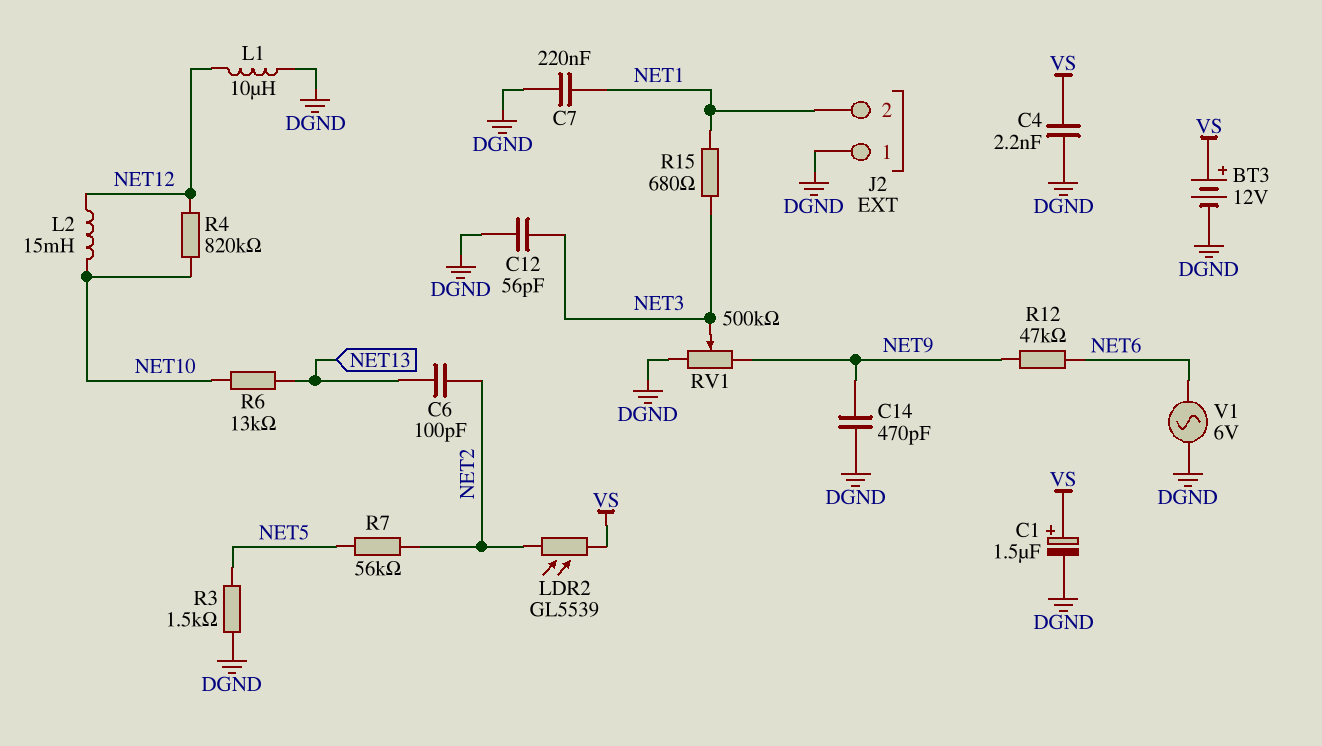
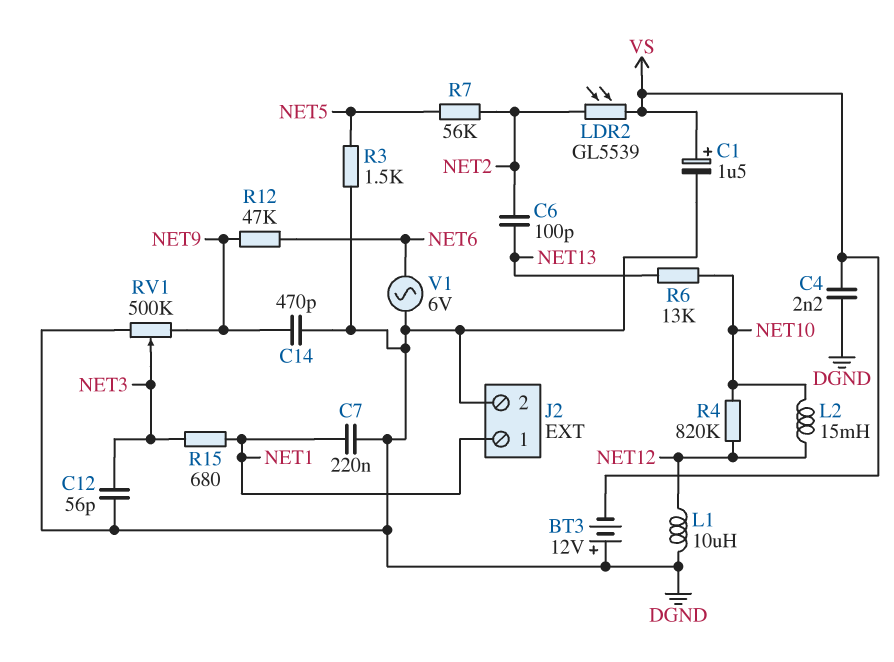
BT3: 12V (plus VS, minus DGND) -> 12V (plus DGND, minus VS)
J2 pin 1: DGND -> NET1
J2 pin 2: NET1 -> DGND

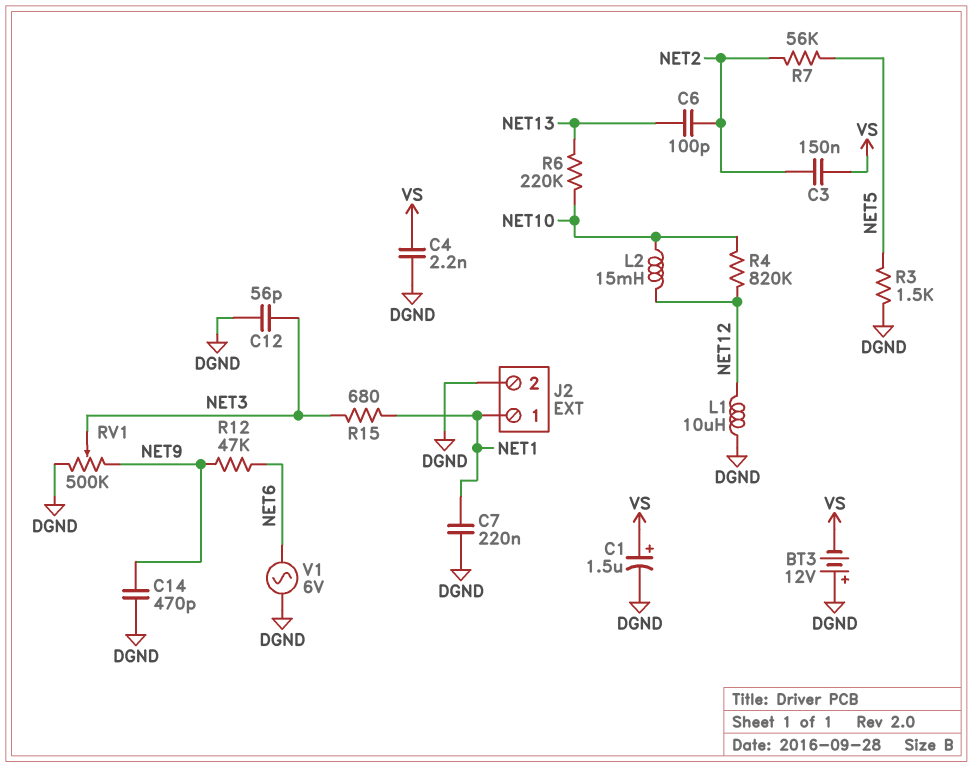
C3: none -> 150nF (NET2, VS)
LDR2: GL5539 (NET2, VS) -> none
R6: 13k (NET10, NET13) -> 220k (NET10, NET13)

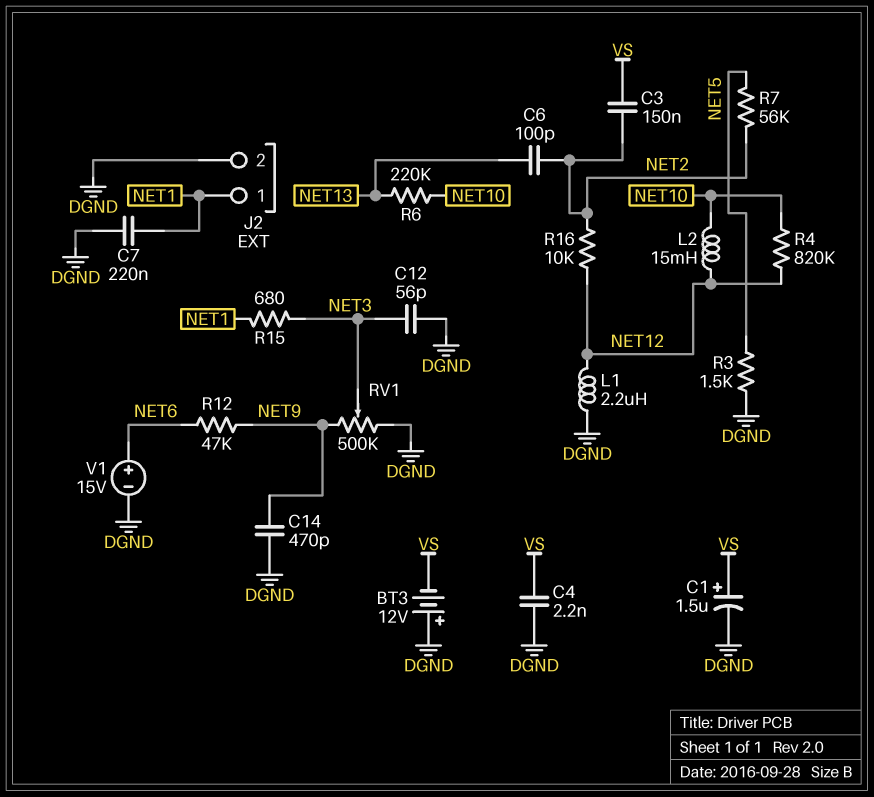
L1: 10uH (DGND, NET12) -> 2.2uH (DGND, NET12)
R16: none -> 10k (NET2, NET12)
V1: AC 6V (DGND, NET6) -> 15V (plus NET6, minus DGND)

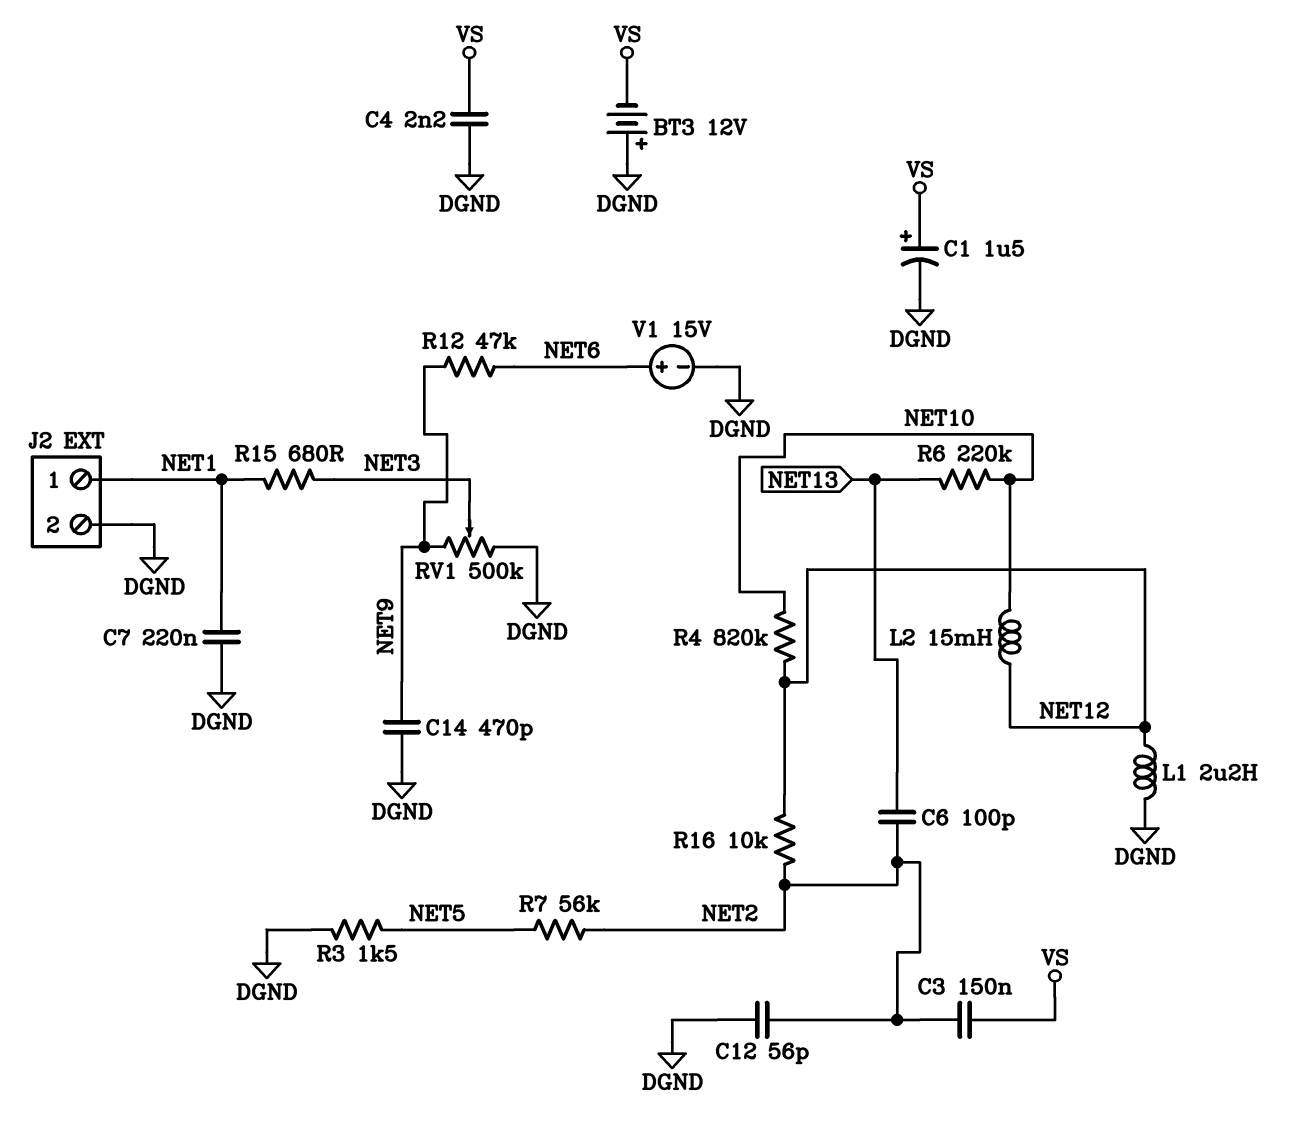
C12: 56pF (DGND, NET3) -> 56pF (DGND, NET2)

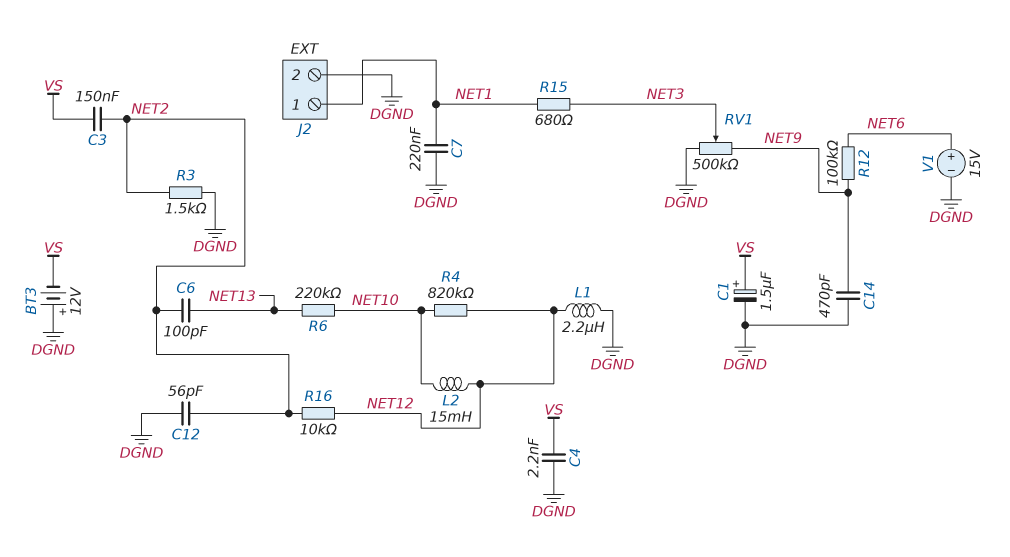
R3: 1.5k (DGND, NET5) -> 1.5k (DGND, NET2)
R7: 56k (NET2, NET5) -> none
R12: 47k (NET6, NET9) -> 100k (NET6, NET9)

